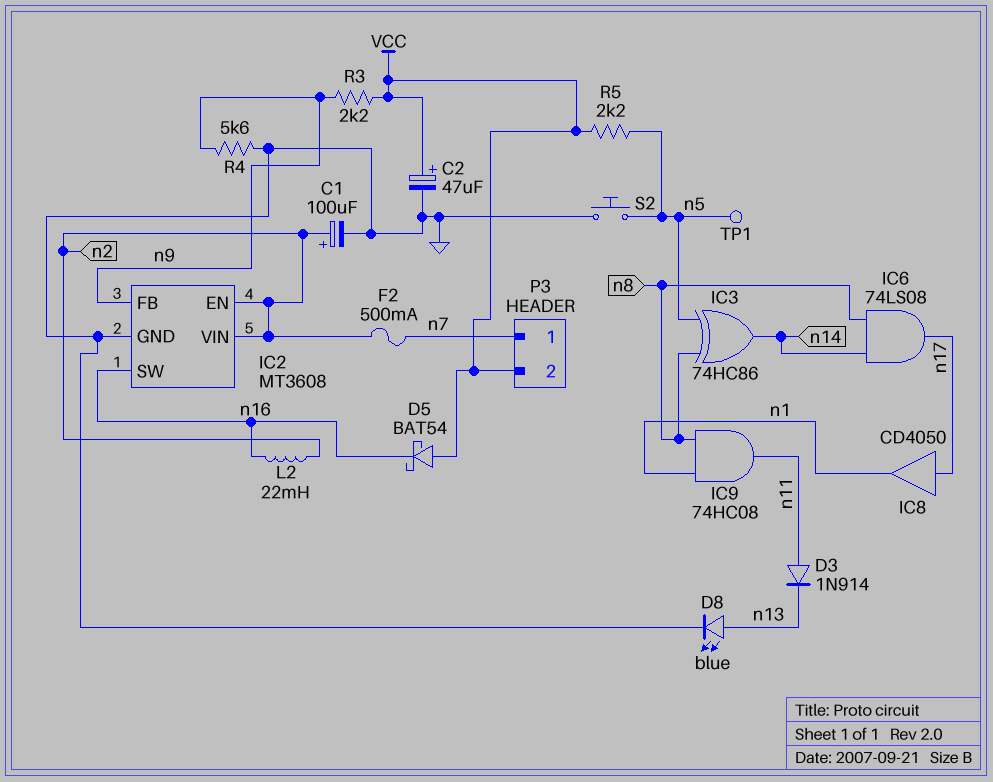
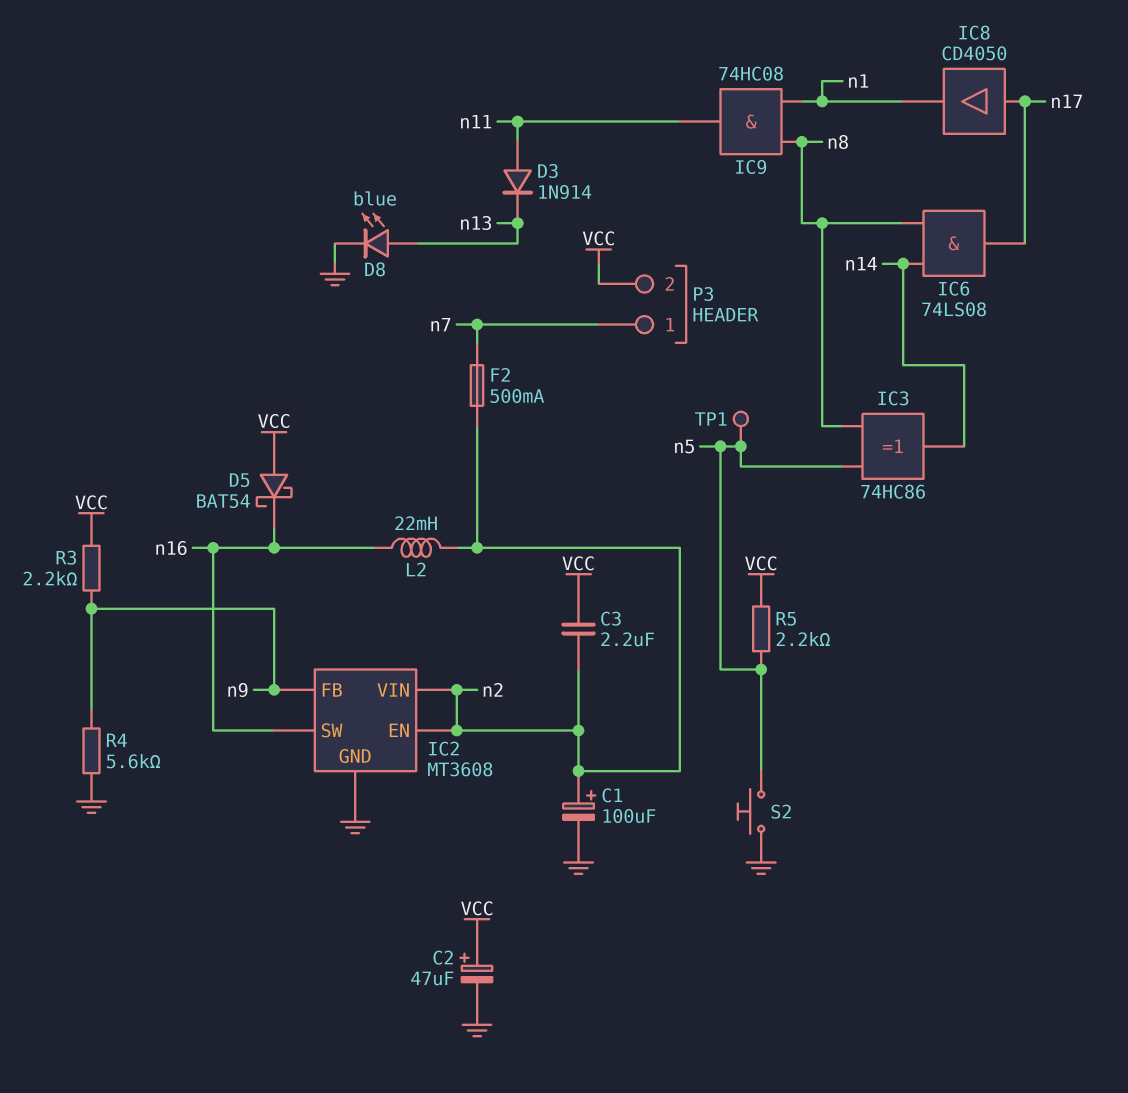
C3: none -> 2.2uF (VCC, n2)

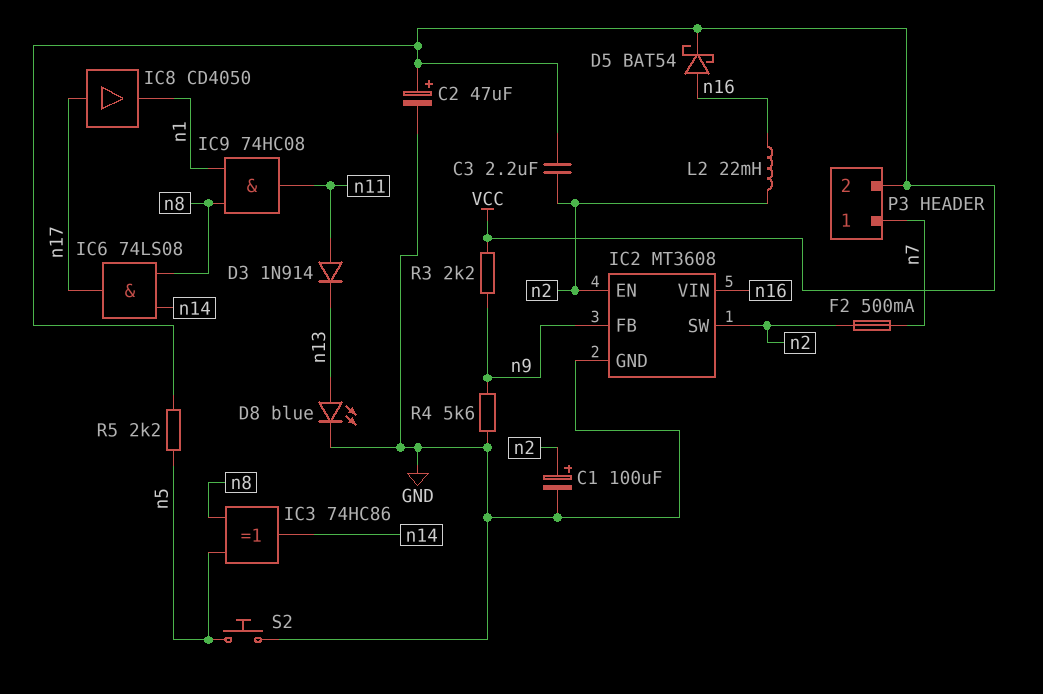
D5: schottky BAT54 (A VCC, K n16) -> schottky BAT54 (A n16, K VCC)
IC2 pin SW: n16 -> n2
IC2 pin VIN: n2 -> n16
TP1: test point (n5) -> none

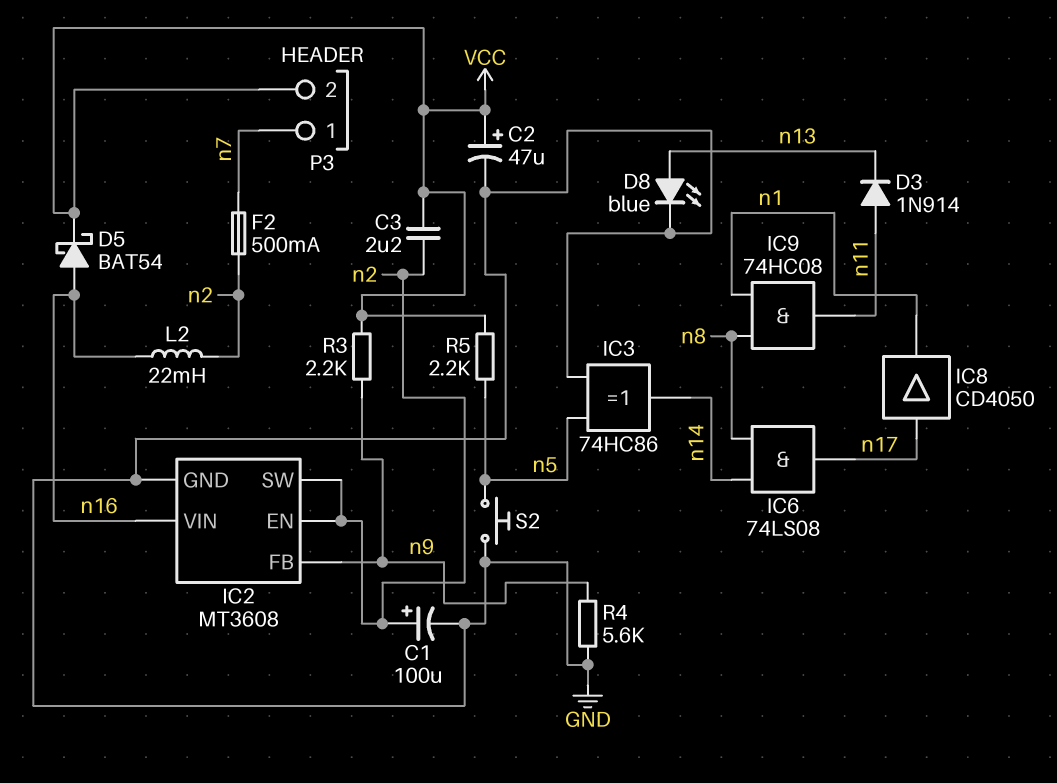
IC3: XOR 74HC86 (in n5, in n8, out n14) -> XOR 74HC86 (in GND, in n5, out n14)

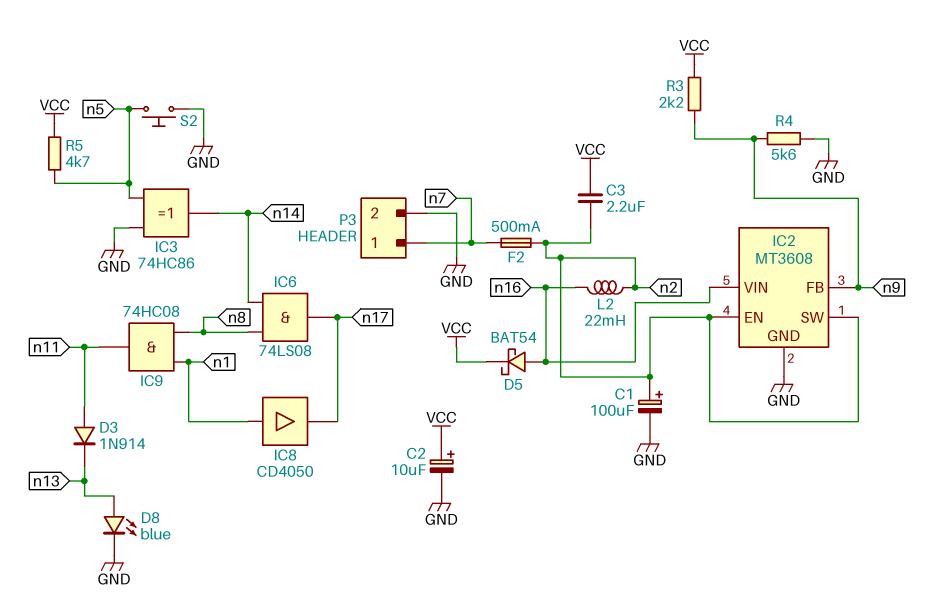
C2: 47uF (plus VCC, minus GND) -> 10uF (plus VCC, minus GND)
IC8: buffer CD4050 (in n17, out n1) -> buffer CD4050 (in n1, out n17)
P3 pin 2: VCC -> GND
R5: 2.2k (VCC, n5) -> 4.7k (VCC, n5)

